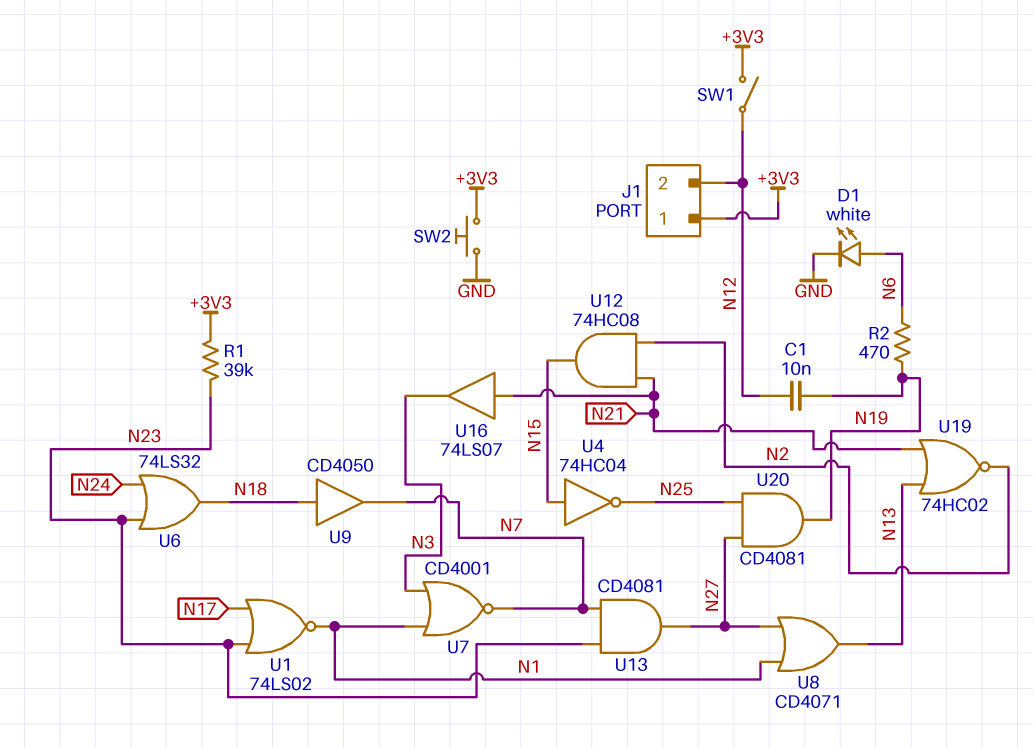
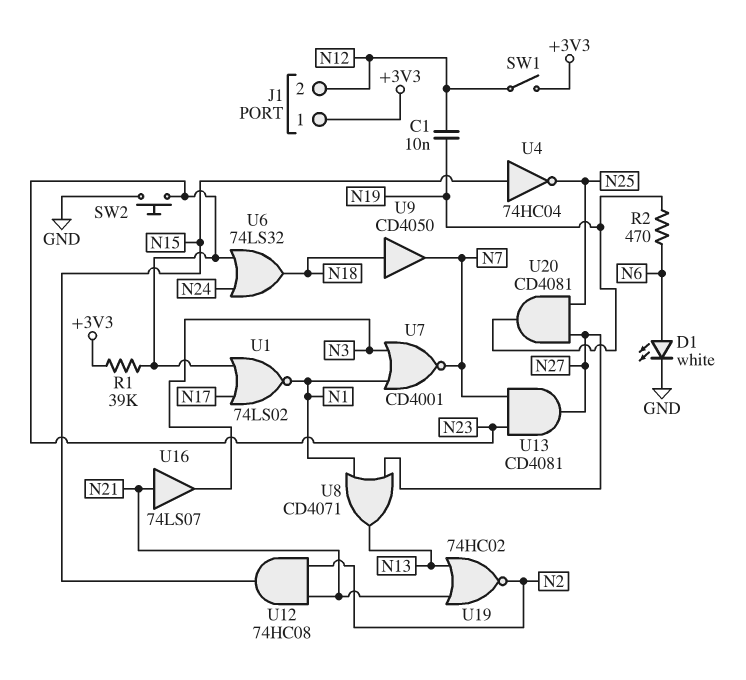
SW2: button (+3V3, GND) -> button (GND, N23)

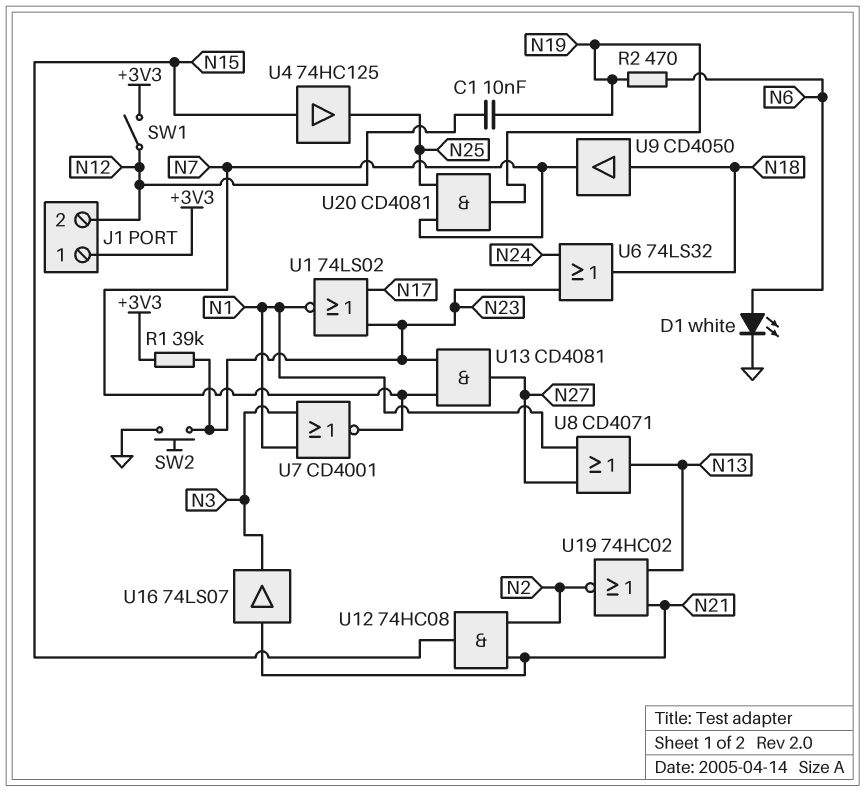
U4: NOT 74HC04 (in N15, out N25) -> buffer 74HC125 (in N15, out N25)
U20: AND CD4081 (in N25, in N27, out N19) -> AND CD4081 (in N7, in N25, out N19)

